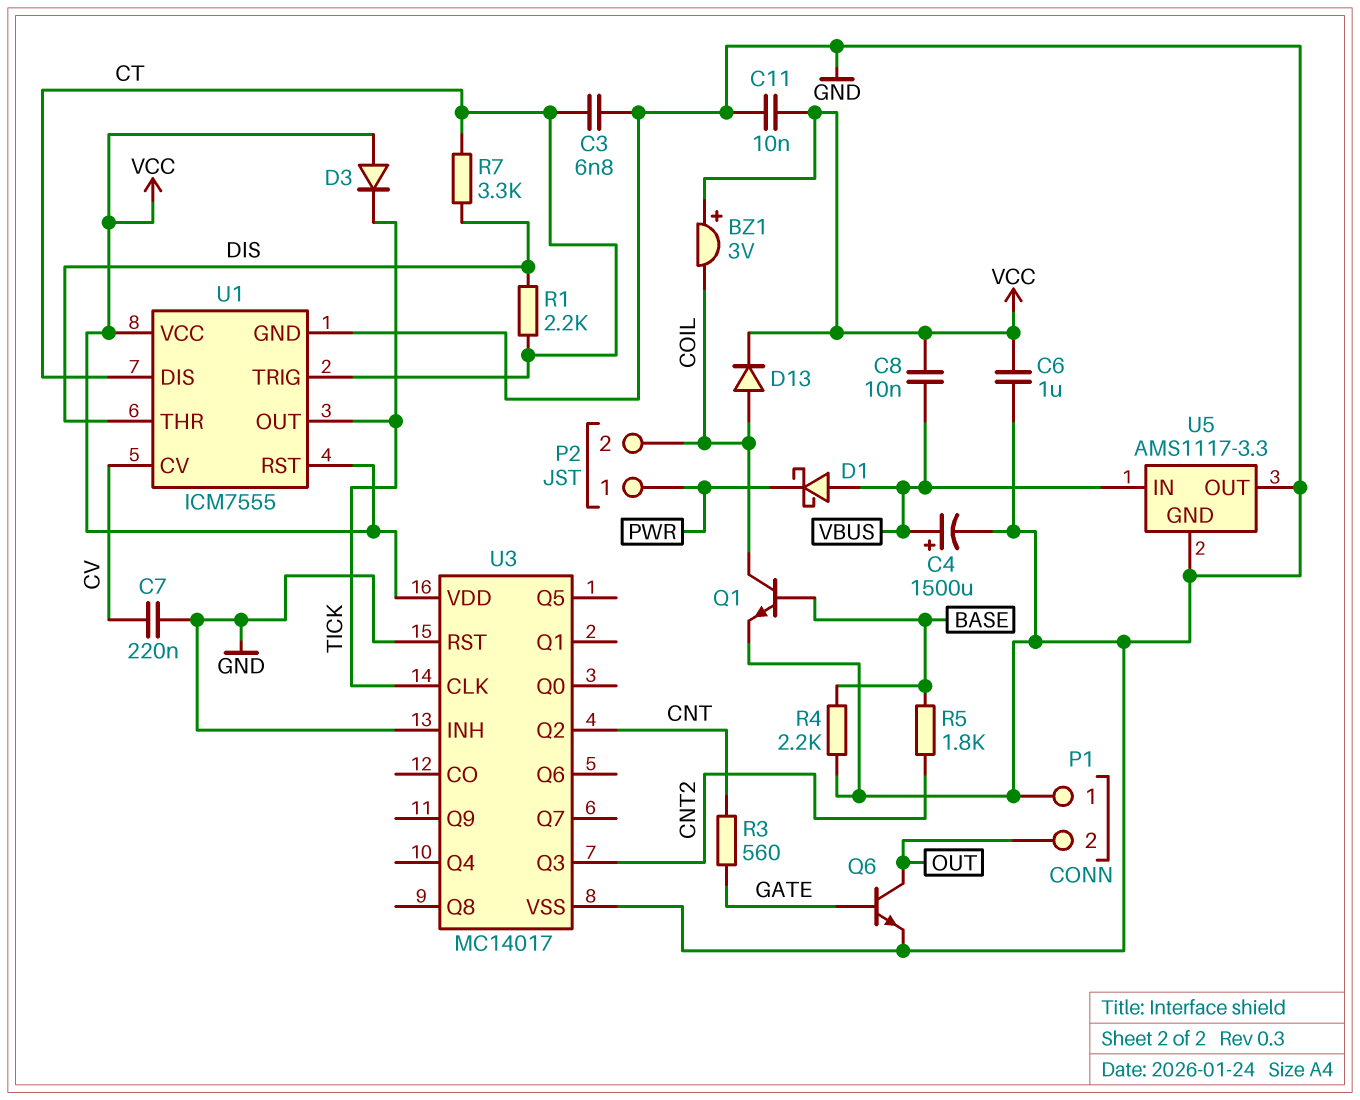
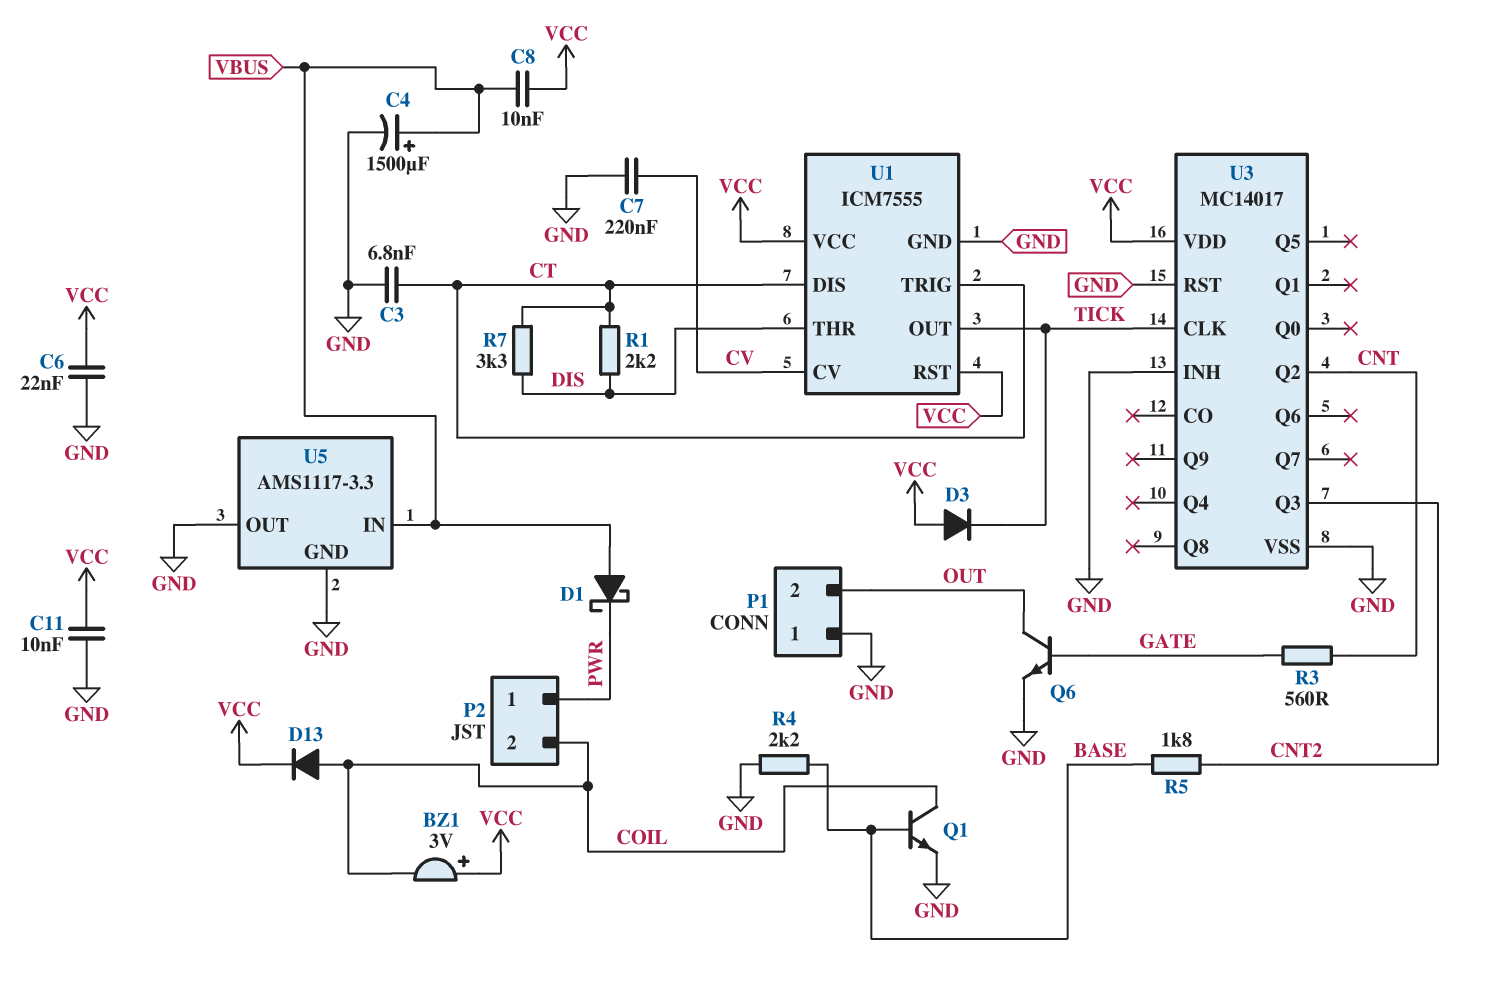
C6: 1uF (GND, VCC) -> 22nF (GND, VCC)

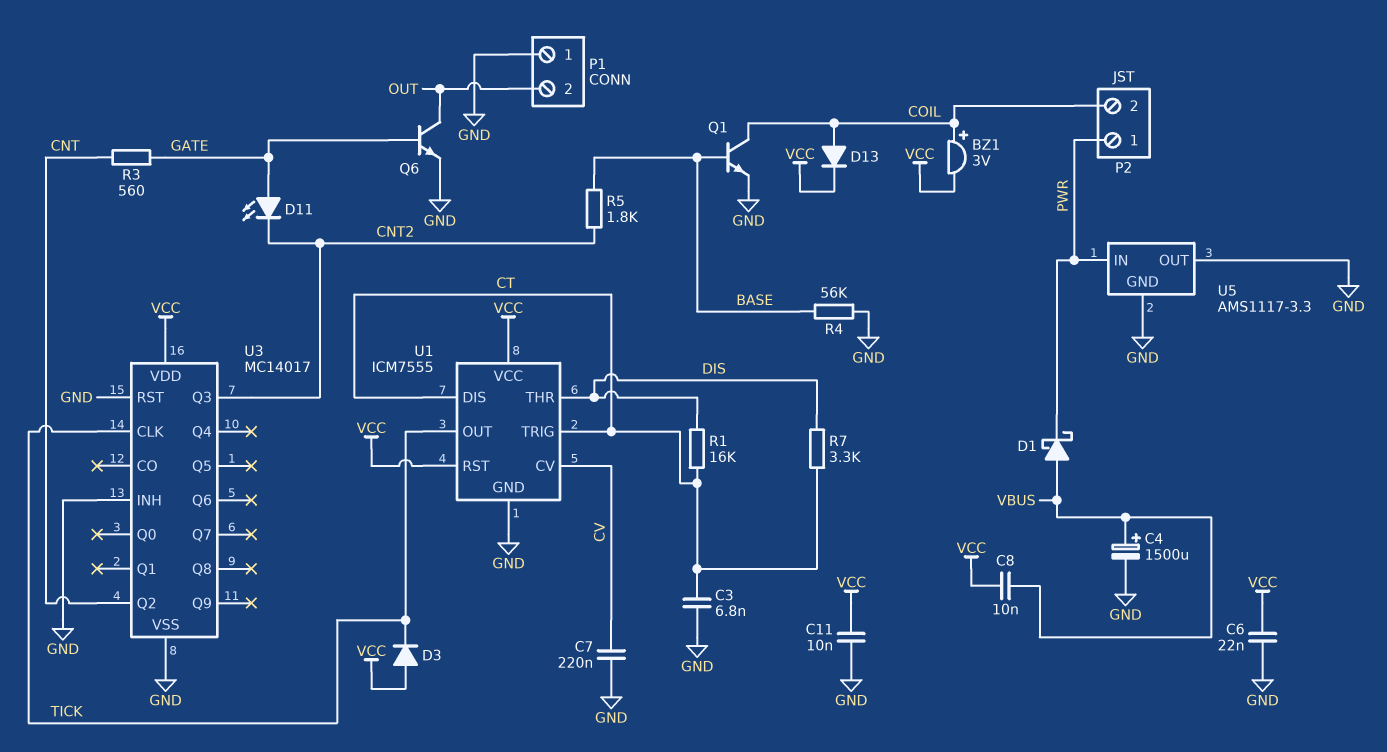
BZ1: buzzer 3V (plus VCC, minus COIL) -> buzzer 3V (plus COIL, minus VCC)
D11: none -> LED (A GATE, K CNT2)
R1: 2.2k (CT, DIS) -> 16k (CT, DIS)
R4: 2.2k (BASE, GND) -> 56k (BASE, GND)
U5 pin IN: VBUS -> PWR

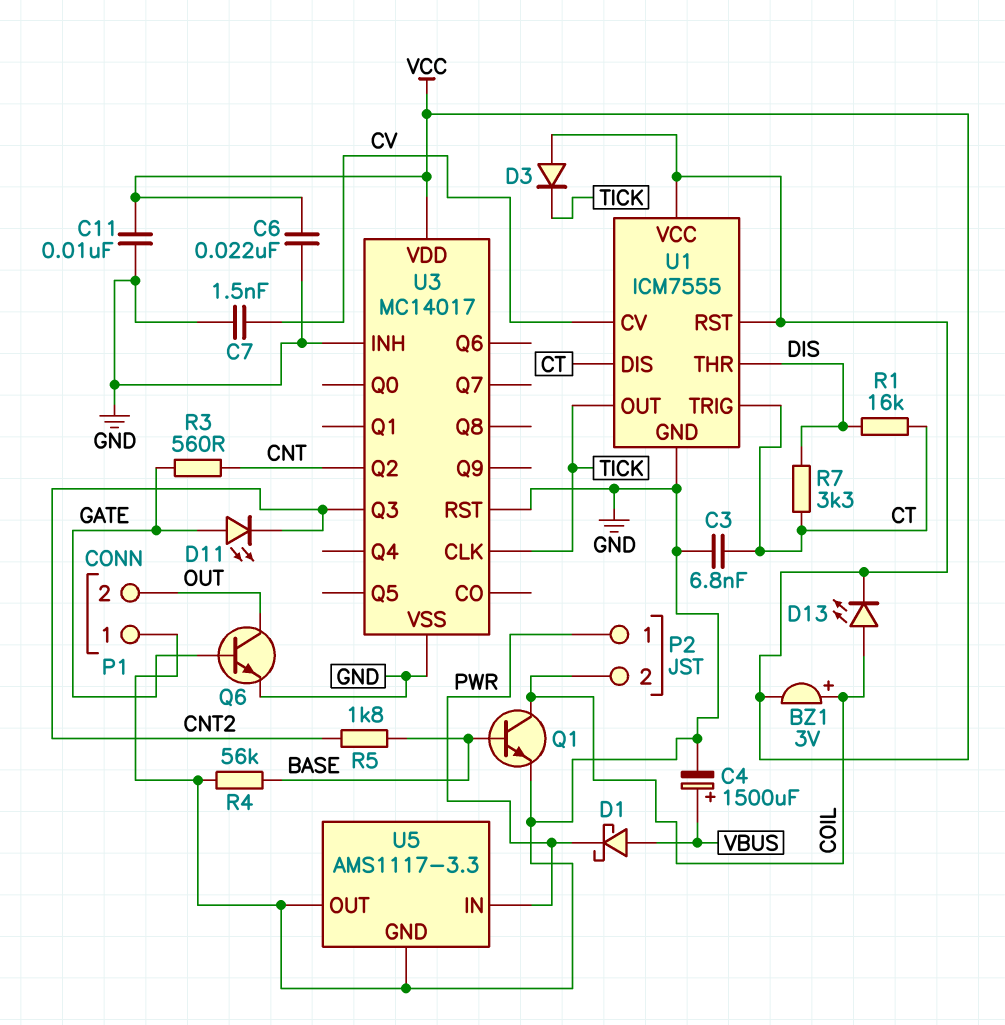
C7: 220nF (CV, GND) -> 1.5nF (CV, GND)
C8: 10nF (VBUS, VCC) -> none
D13: diode (A COIL, K VCC) -> LED (A COIL, K VCC)

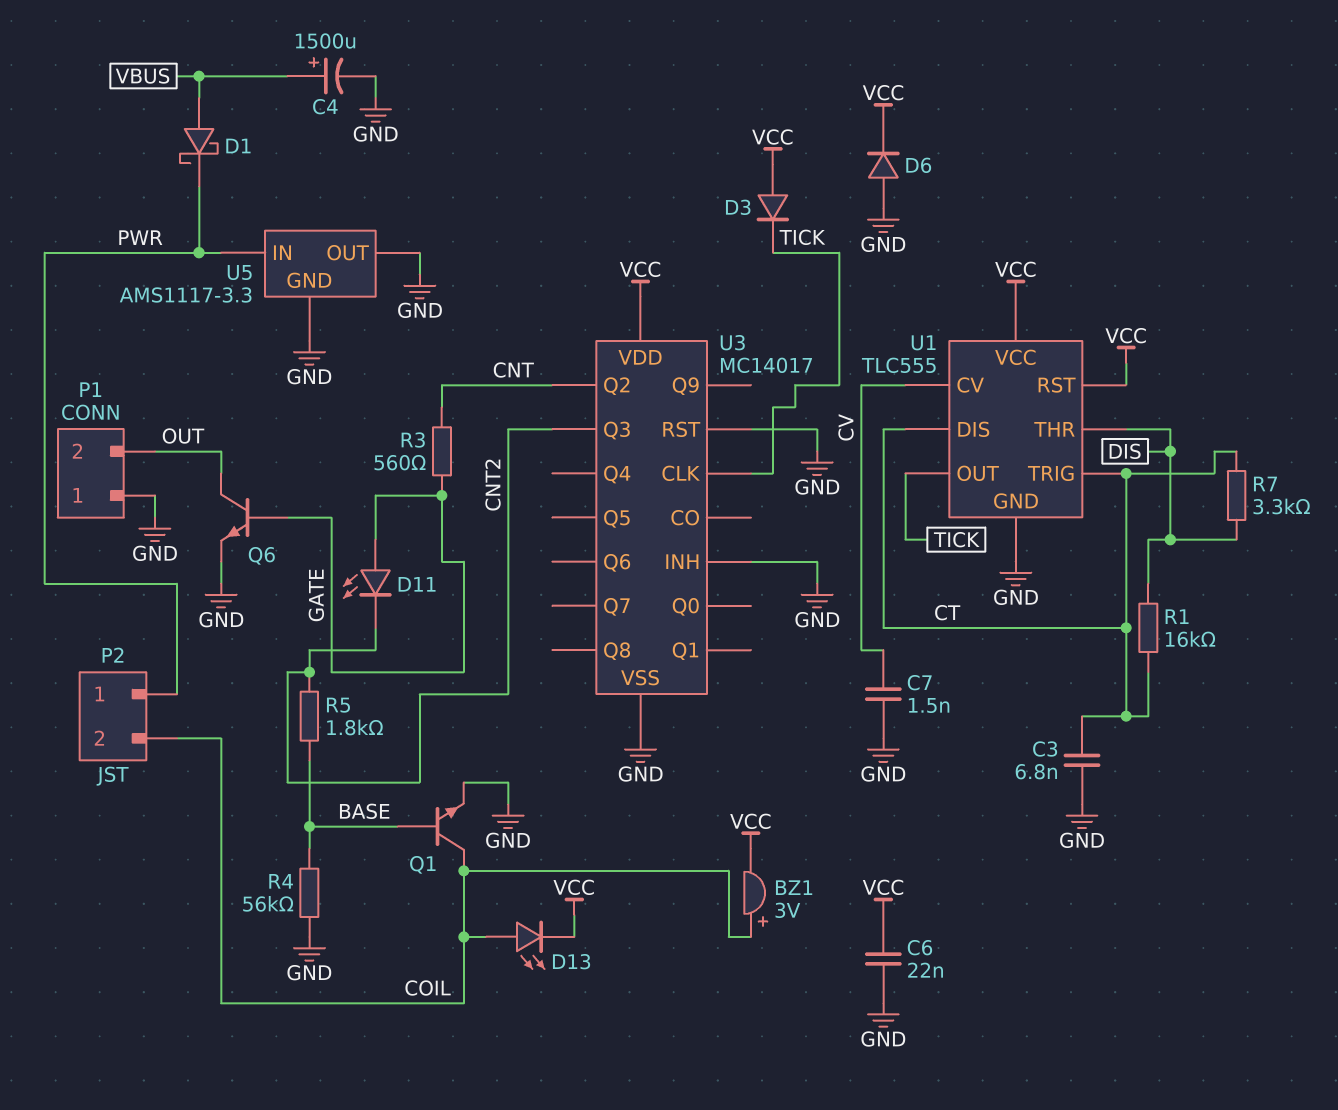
C11: 10nF (GND, VCC) -> none
D6: none -> diode (A GND, K VCC)
U1: ICM7555 -> TLC555

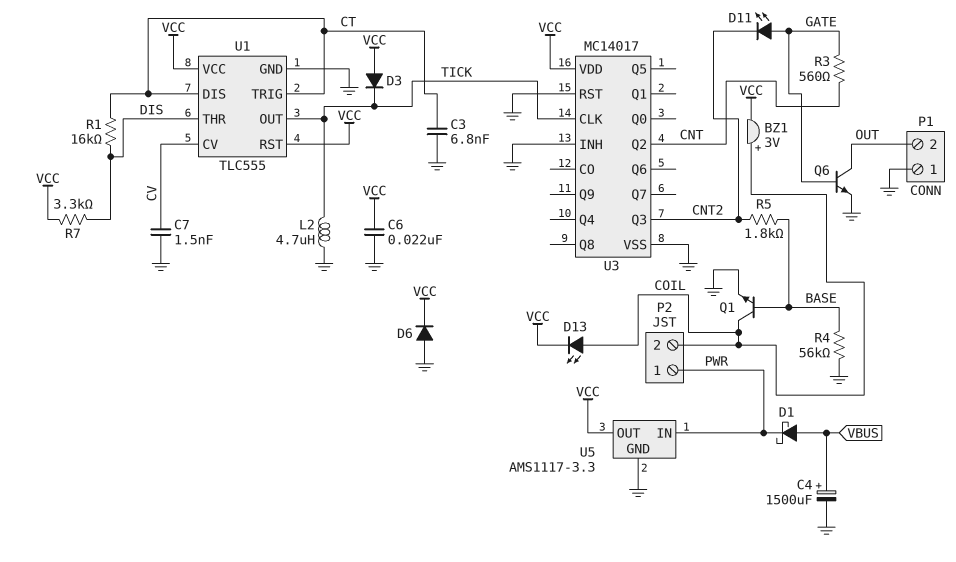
L2: none -> 4.7uH (GND, TICK)
R7: 3.3k (CT, DIS) -> 3.3k (DIS, VCC)
U5 pin OUT: GND -> VCC

